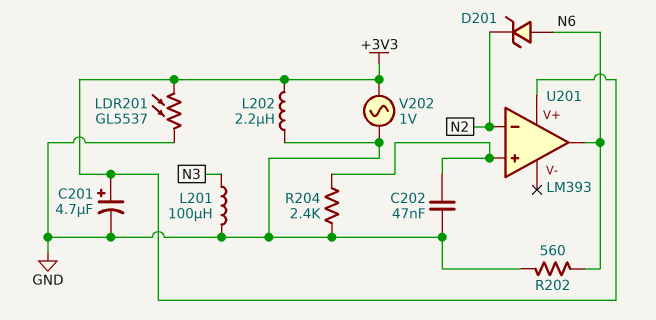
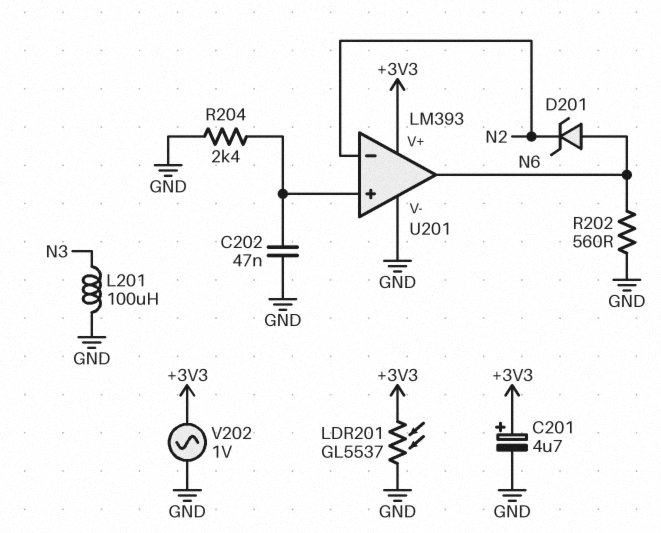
L202: 2.2uH (+3V3, GND) -> none
U201 pin V-: none -> GND

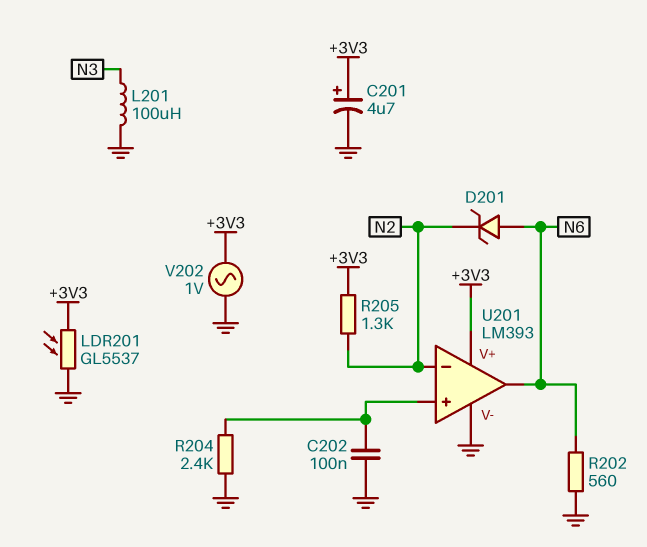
C202: 47nF (GND, U201/in+) -> 100nF (GND, U201/in+)
R205: none -> 1.3k (+3V3, N2)

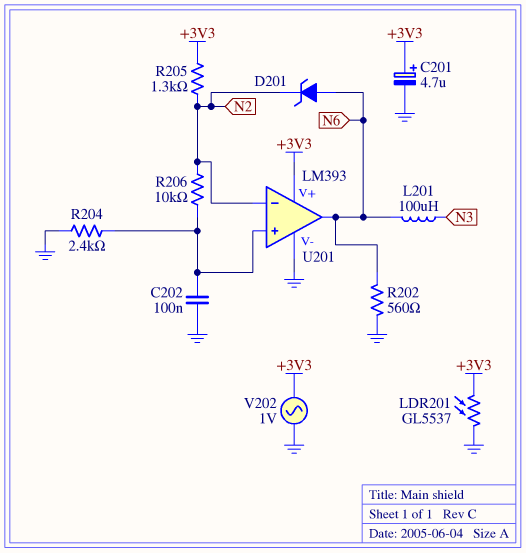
L201: 100uH (GND, N3) -> 100uH (N3, N6)
R206: none -> 10k (N2, U201/in+)

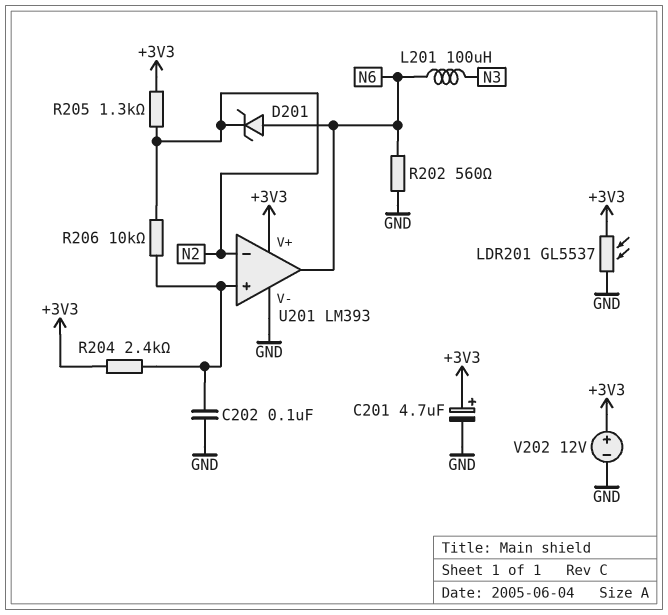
R204: 2.4k (GND, U201/in+) -> 2.4k (+3V3, U201/in+)
V202: AC 1V (+3V3, GND) -> 12V (plus +3V3, minus GND)

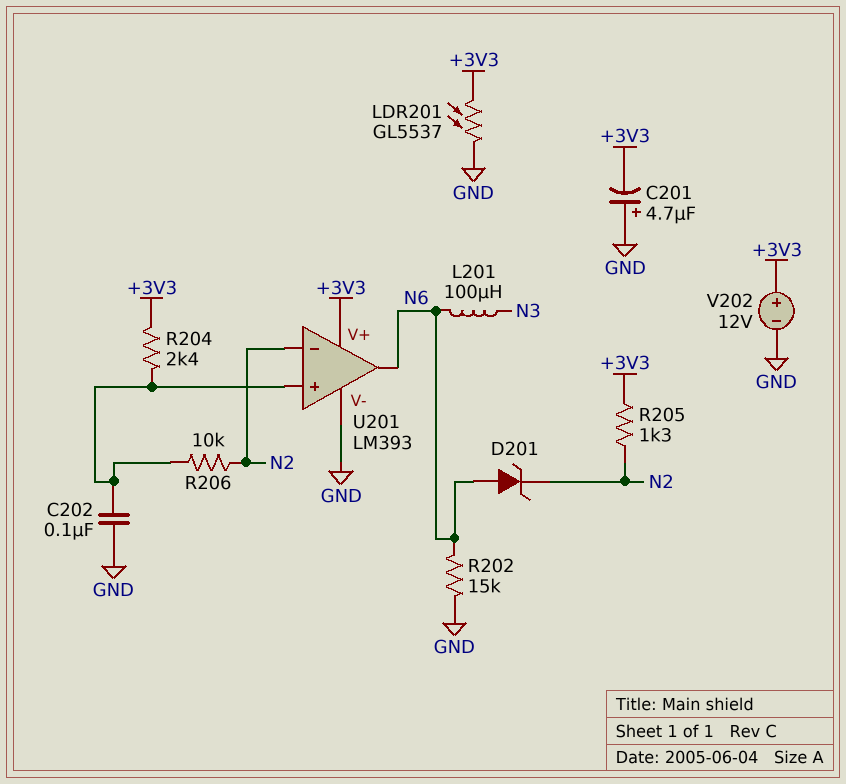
C201: 4.7uF (plus +3V3, minus GND) -> 4.7uF (plus GND, minus +3V3)
R202: 560 (GND, N6) -> 15k (GND, N6)

